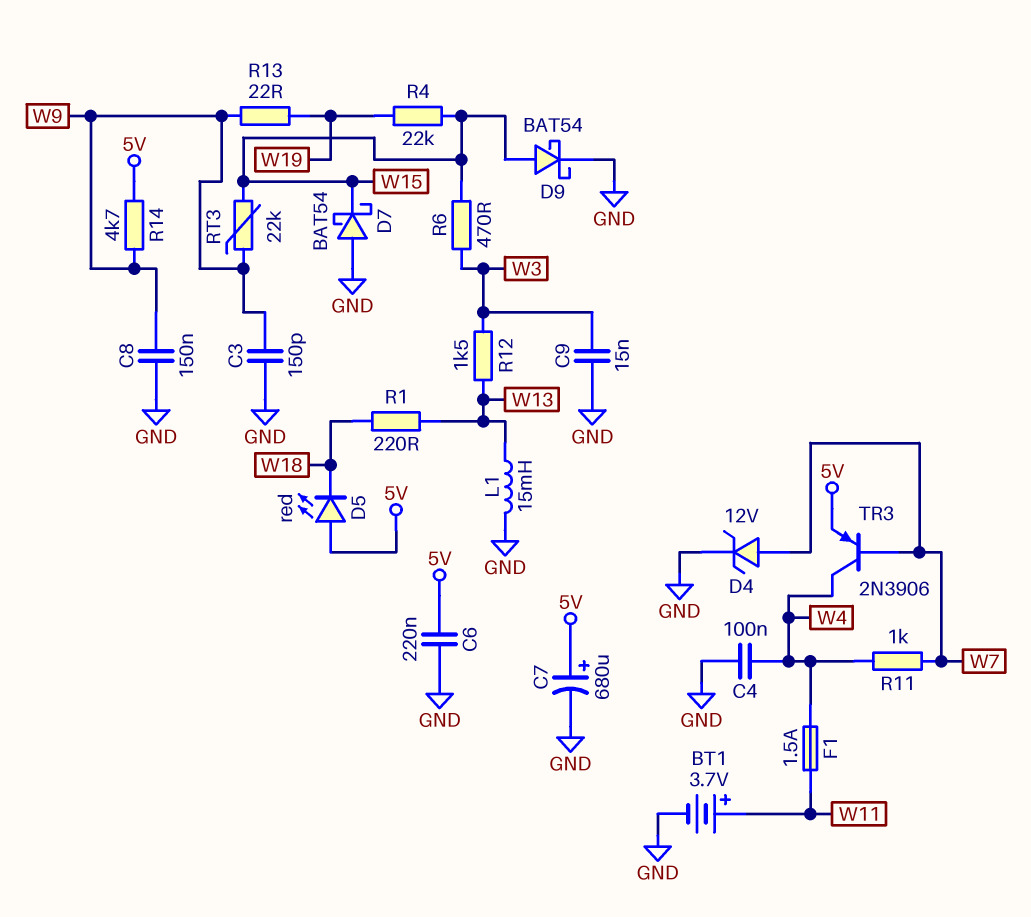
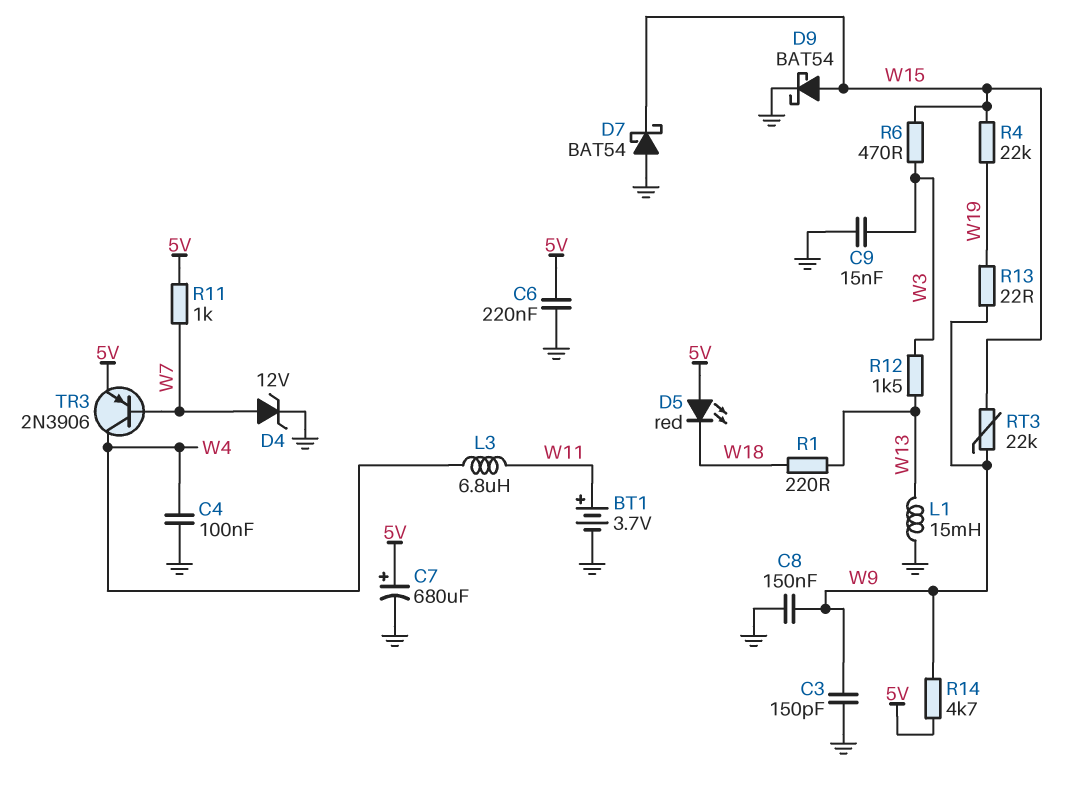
F1: 1.5A (W4, W11) -> none
L3: none -> 6.8uH (W4, W11)
R11: 1k (W4, W7) -> 1k (5V, W7)

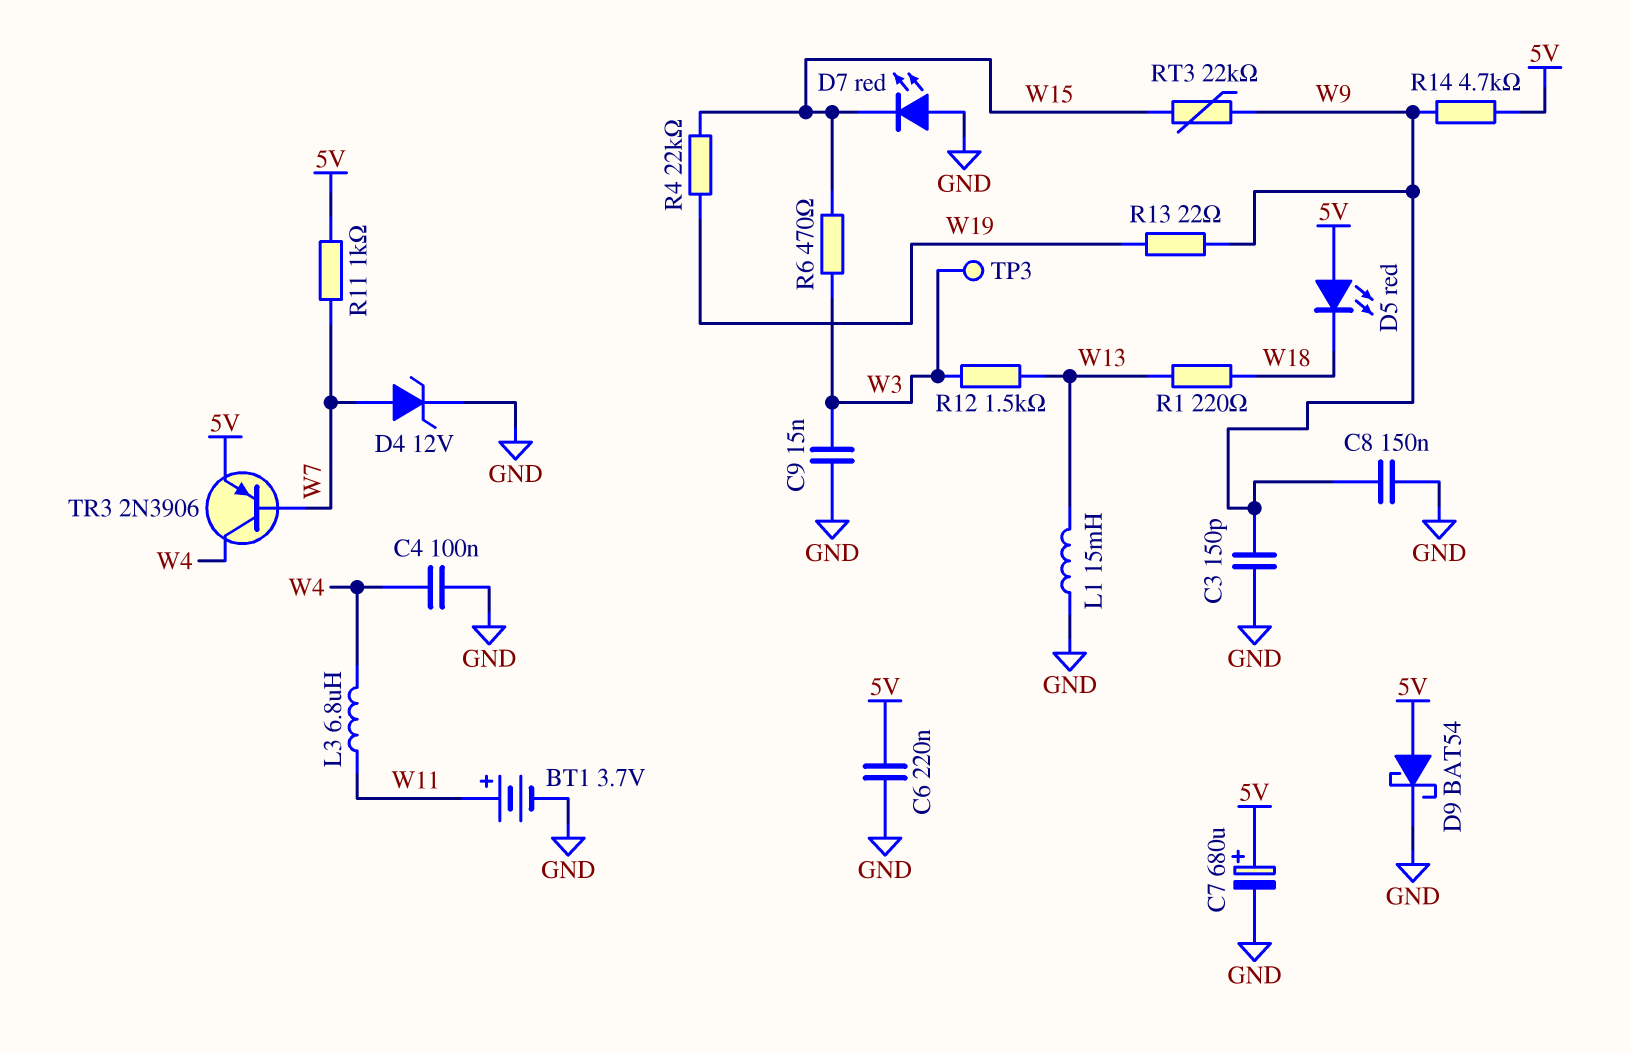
D7: schottky BAT54 (A GND, K W15) -> LED red (A GND, K W15)
D9: schottky BAT54 (A W15, K GND) -> schottky BAT54 (A 5V, K GND)
TP3: none -> test point (W3)

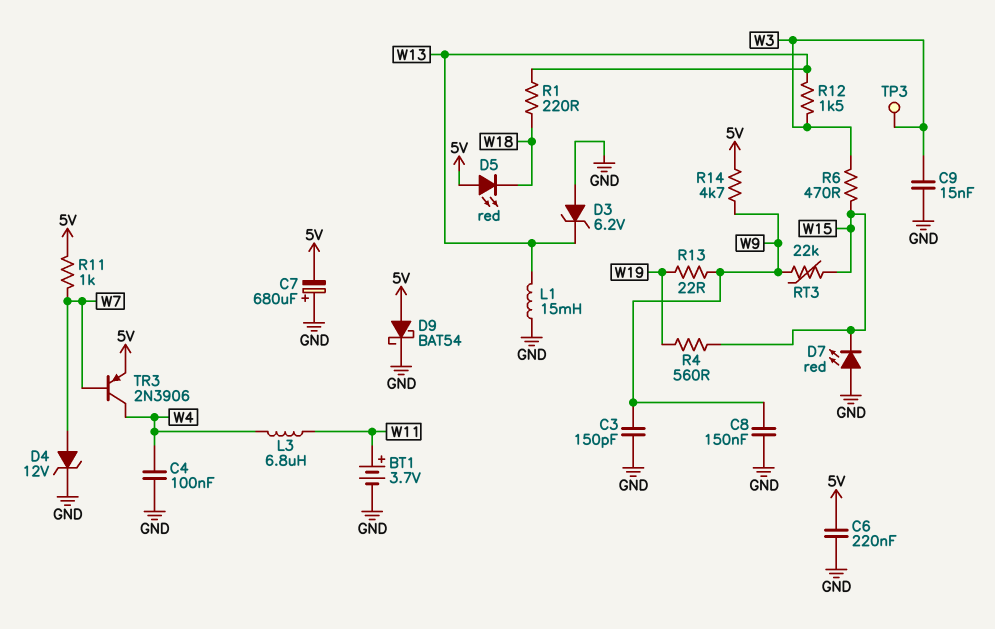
C7: 680uF (plus 5V, minus GND) -> 680uF (plus GND, minus 5V)
D3: none -> zener 6.2V (A GND, K W13)
R4: 22k (W15, W19) -> 560 (W15, W19)

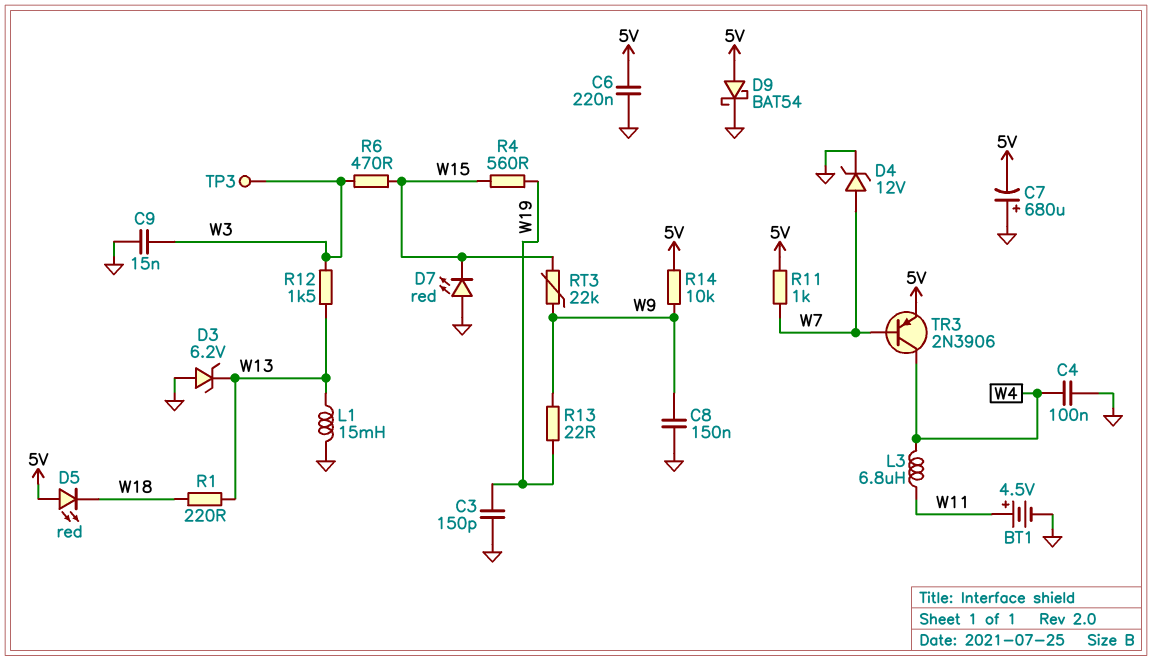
BT1: 3.7V (plus W11, minus GND) -> 4.5V (plus W11, minus GND)
C3: 150pF (GND, W9) -> 150pF (GND, W19)
R14: 4.7k (5V, W9) -> 10k (5V, W9)

